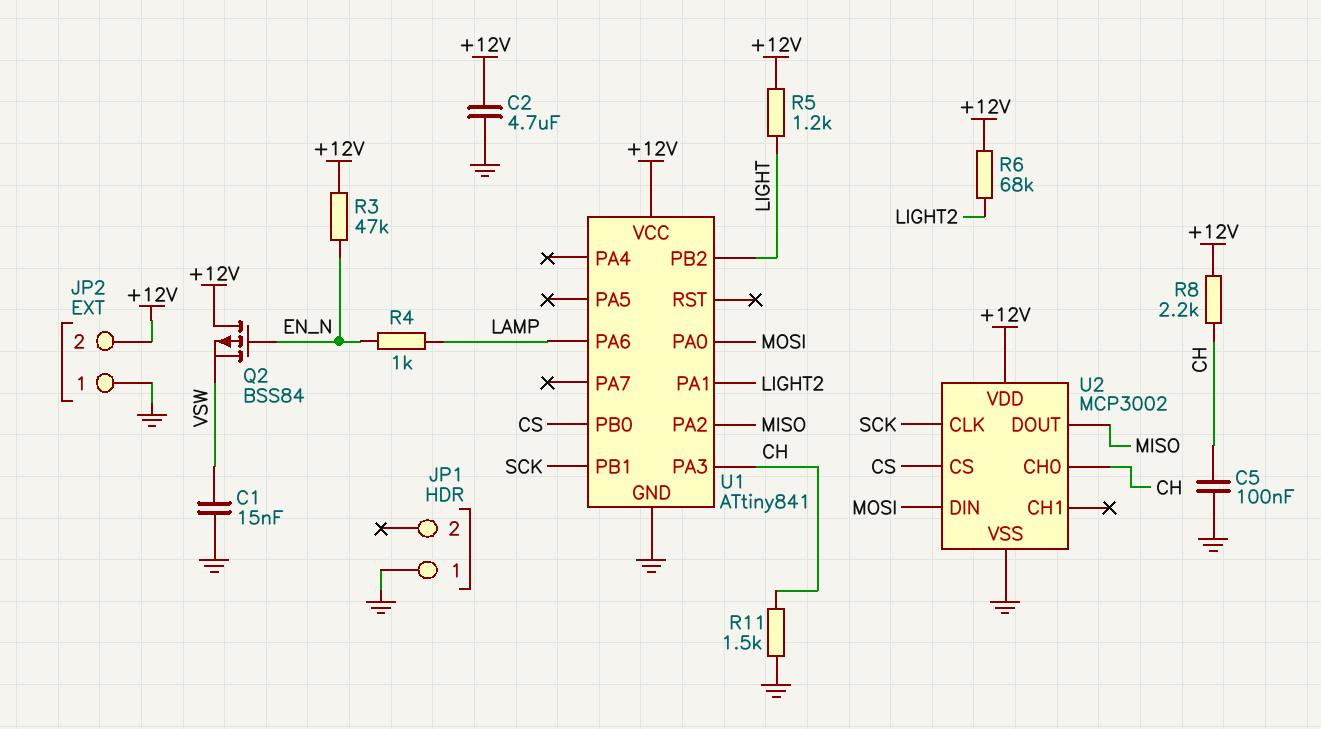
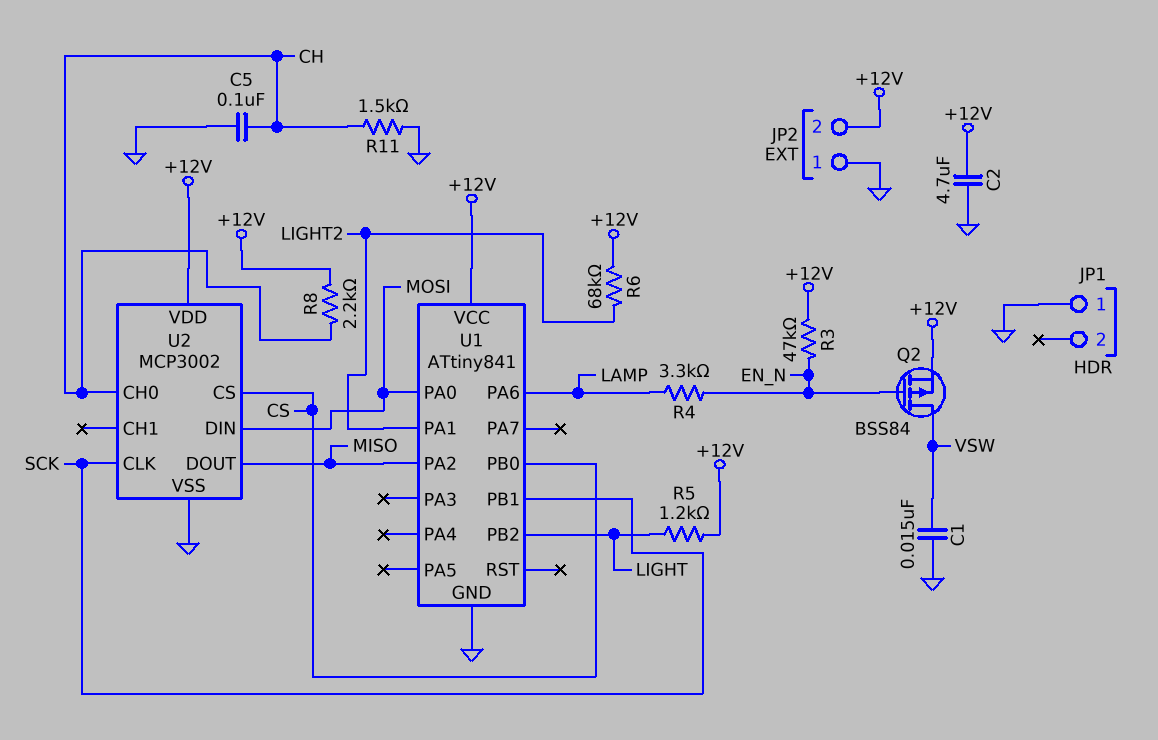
Q2: PMOS BSS84 (G EN_N, D +12V, S VSW) -> PMOS BSS84 (G EN_N, D VSW, S +12V)
R4: 1k (EN_N, LAMP) -> 3.3k (EN_N, LAMP)
U1 pin PA3: CH -> none

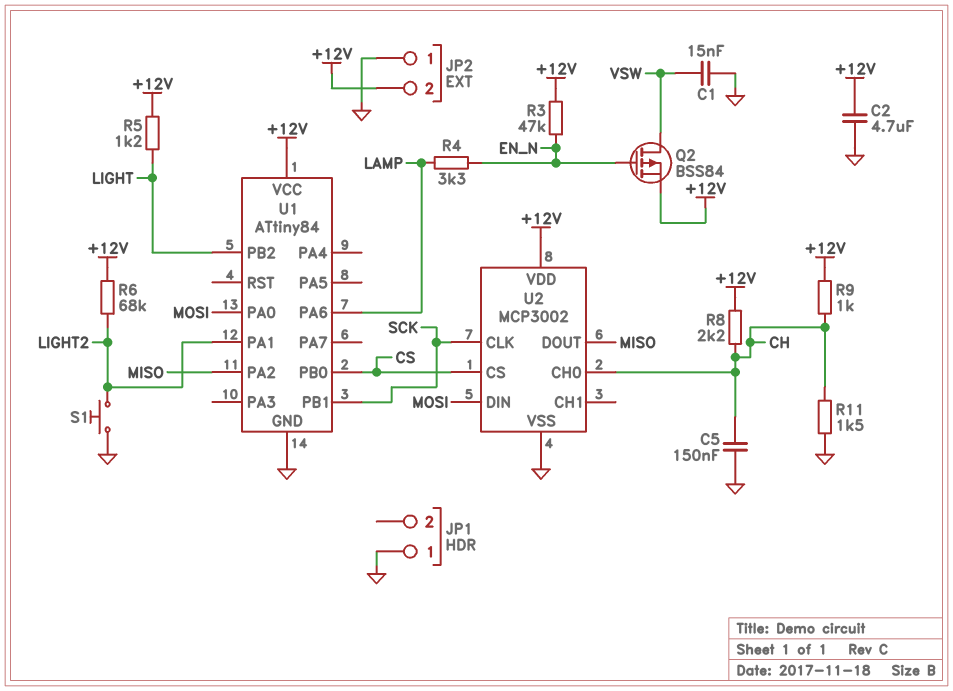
C5: 100nF (CH, GND) -> 150nF (CH, GND)
R9: none -> 1k (+12V, CH)
S1: none -> button (GND, LIGHT2)
U1: ATtiny841 -> ATtiny84

